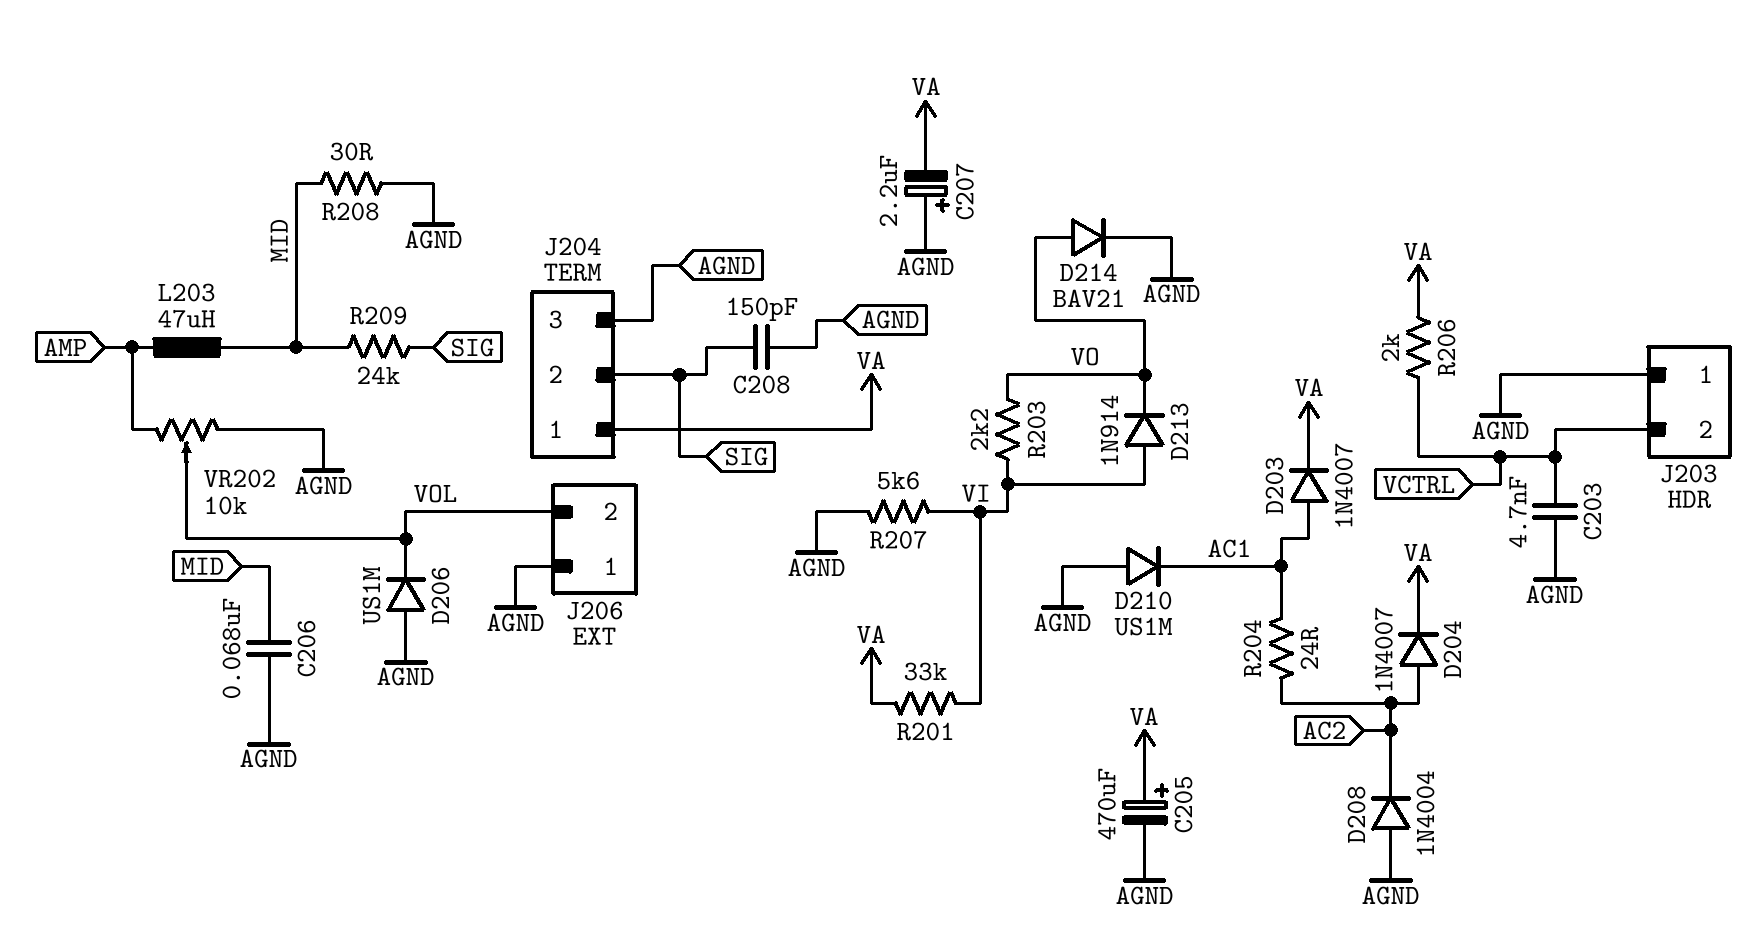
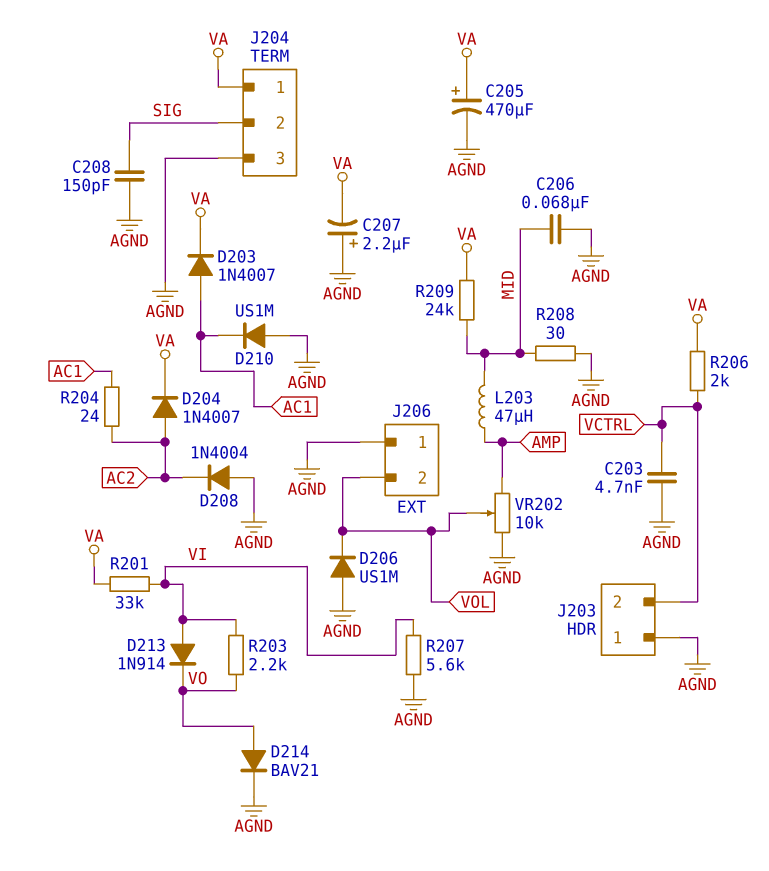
R209: 24k (MID, SIG) -> 24k (MID, VA)

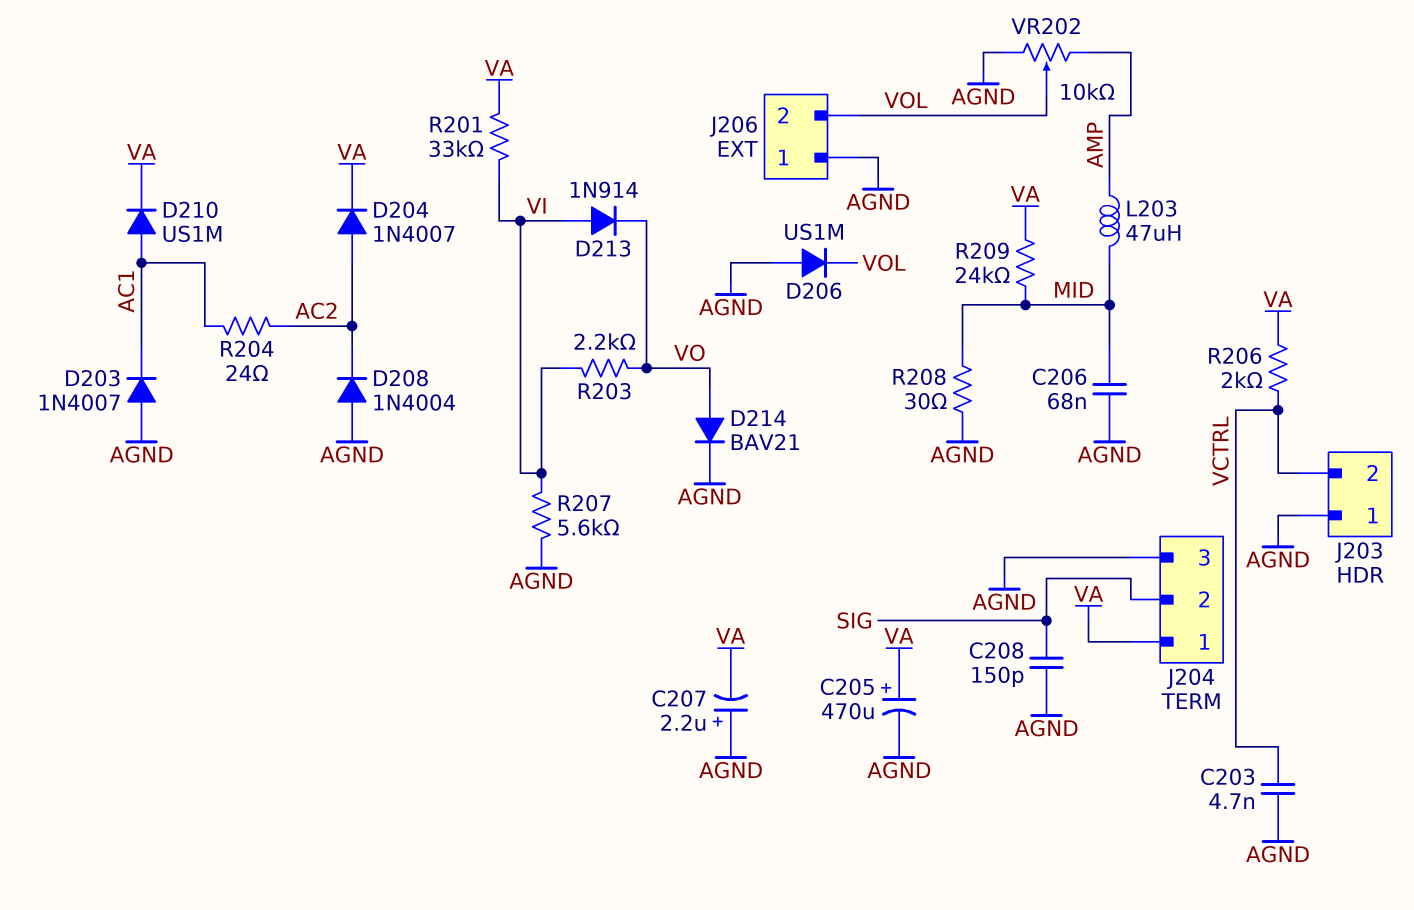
D203: diode 1N4007 (A AC1, K VA) -> diode 1N4007 (A AGND, K AC1)
D210: diode US1M (A AGND, K AC1) -> diode US1M (A AC1, K VA)

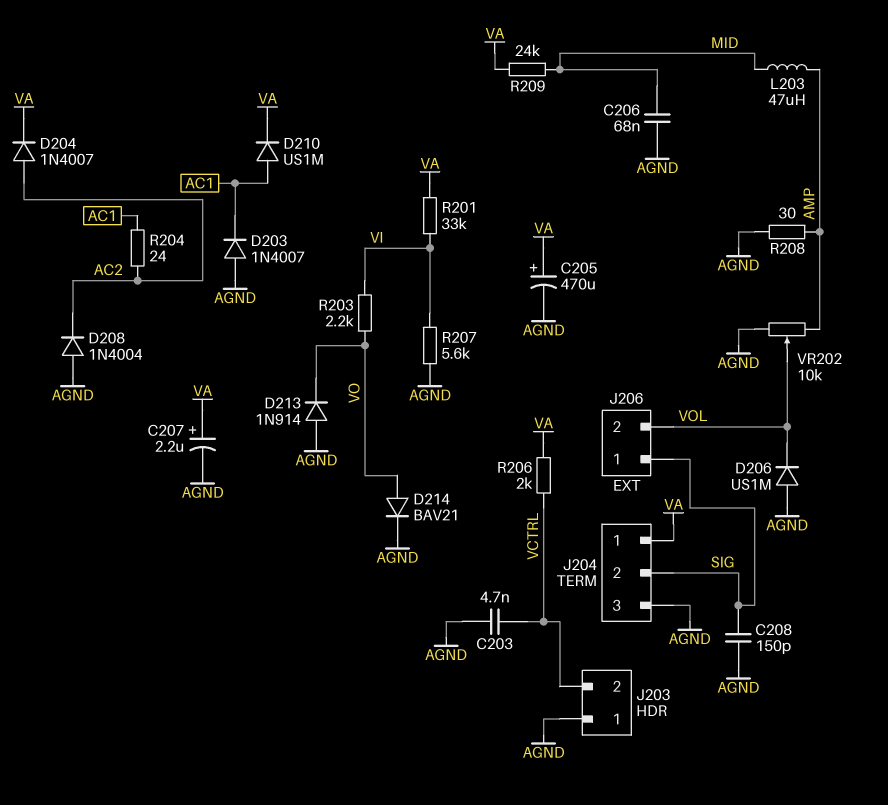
C207: 2.2uF (plus AGND, minus VA) -> 2.2uF (plus VA, minus AGND)
D213: diode 1N914 (A VI, K VO) -> diode 1N914 (A AGND, K VO)
J206 pin 1: AGND -> SIG
R208: 30 (AGND, MID) -> 30 (AGND, AMP)

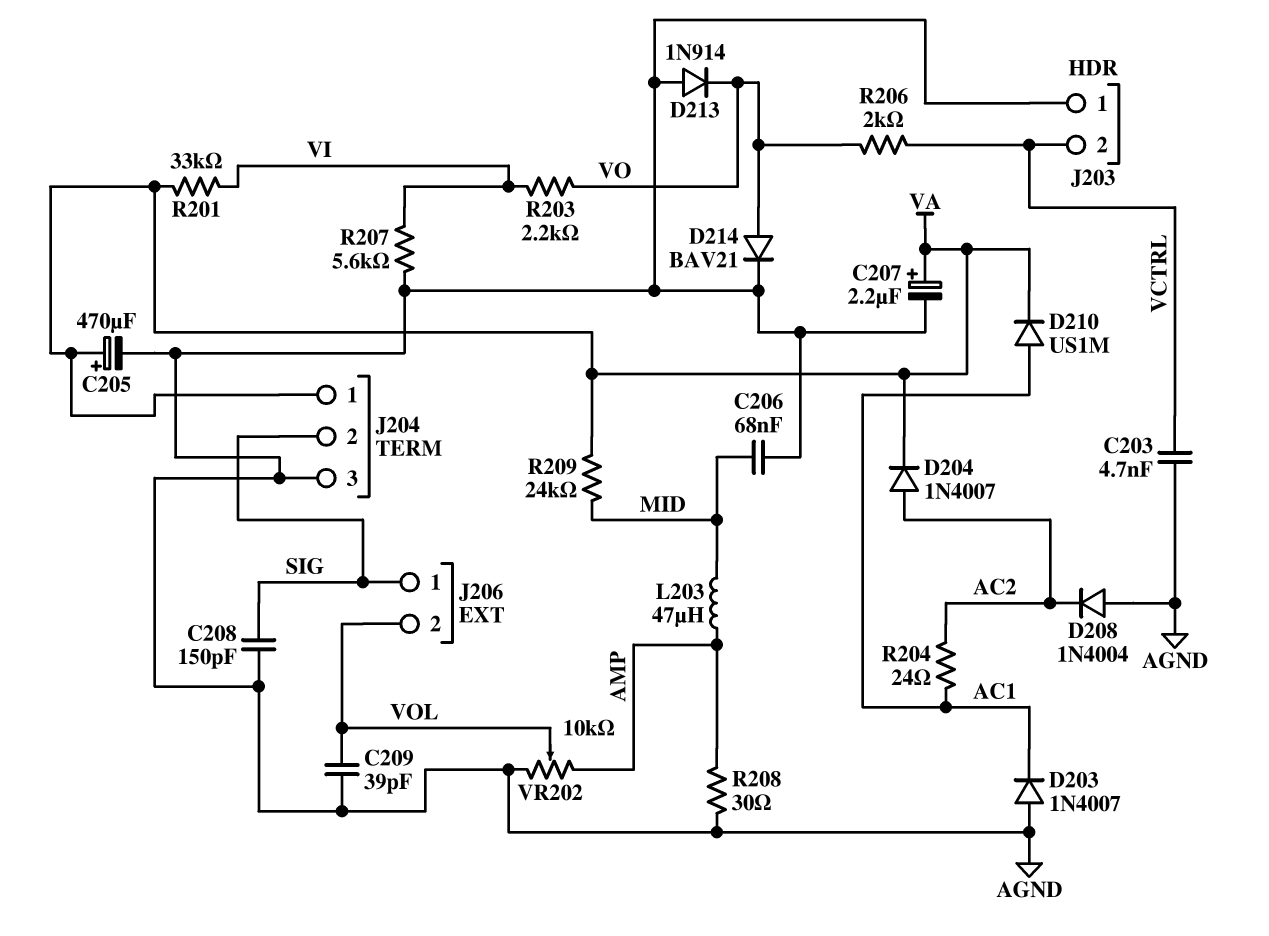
C209: none -> 39pF (AGND, VOL)
D206: diode US1M (A AGND, K VOL) -> none
R206: 2k (VA, VCTRL) -> 2k (VCTRL, VO)

